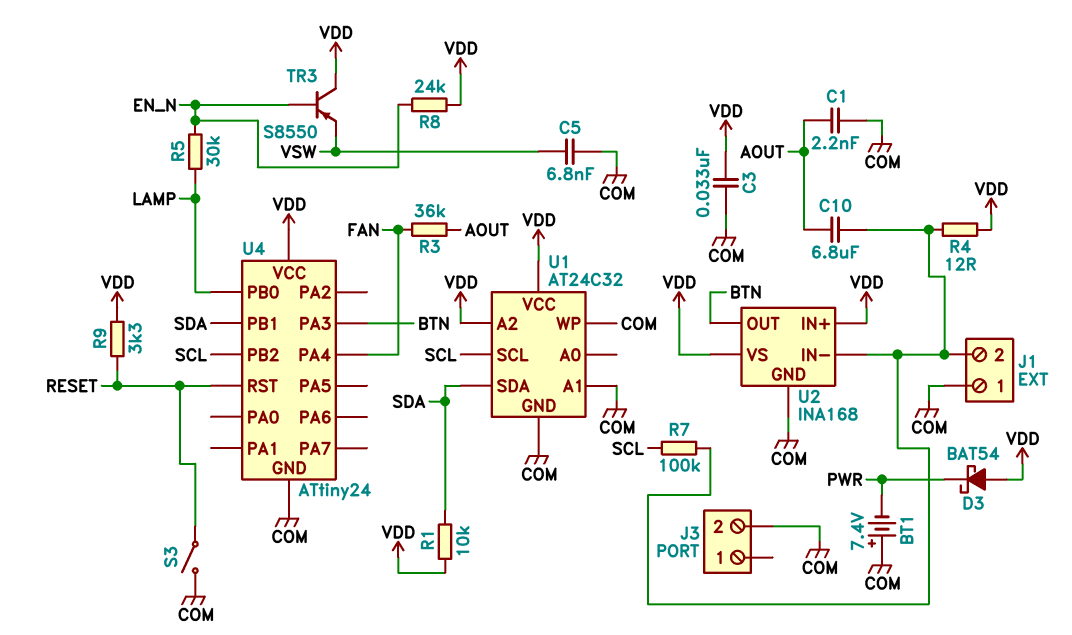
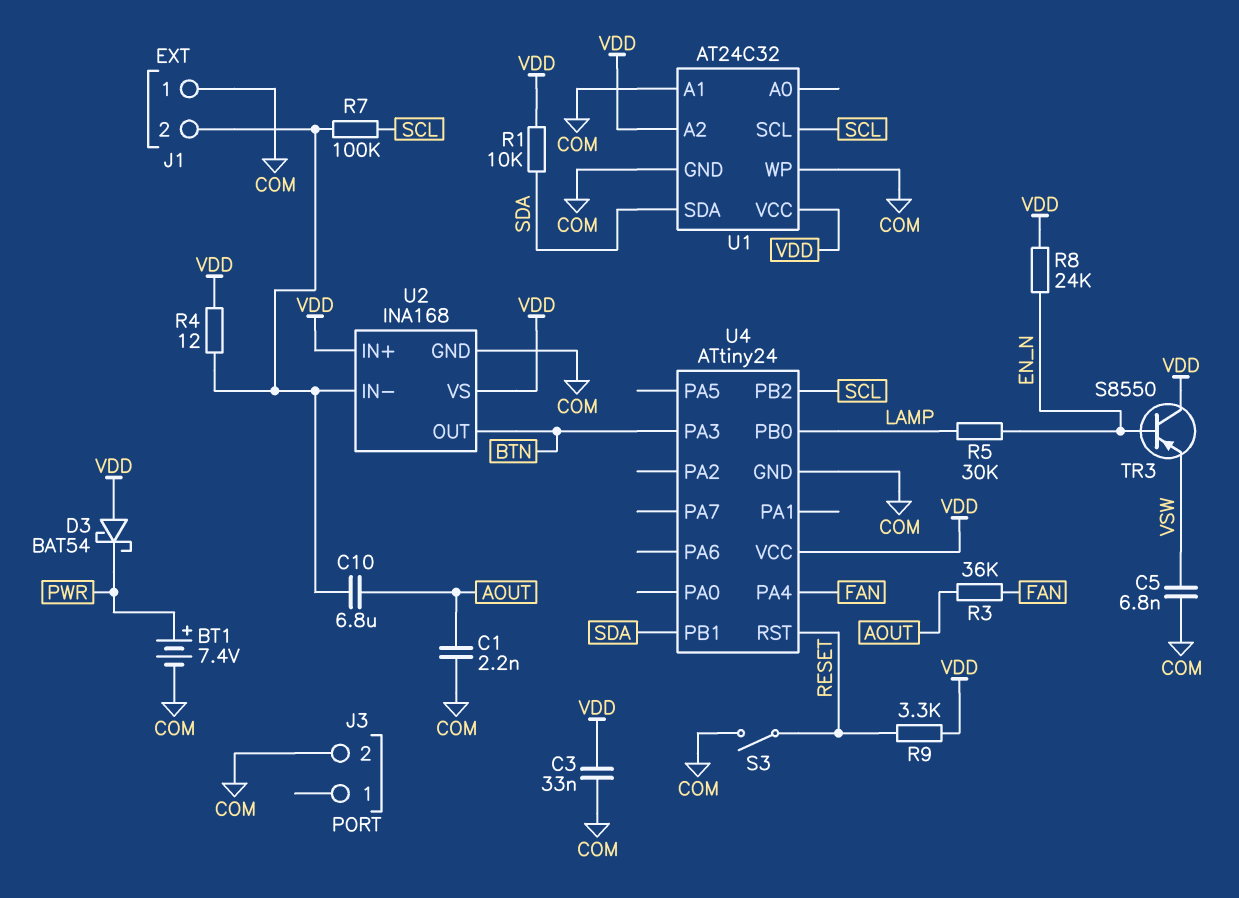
BT1: 7.4V (plus COM, minus PWR) -> 7.4V (plus PWR, minus COM)

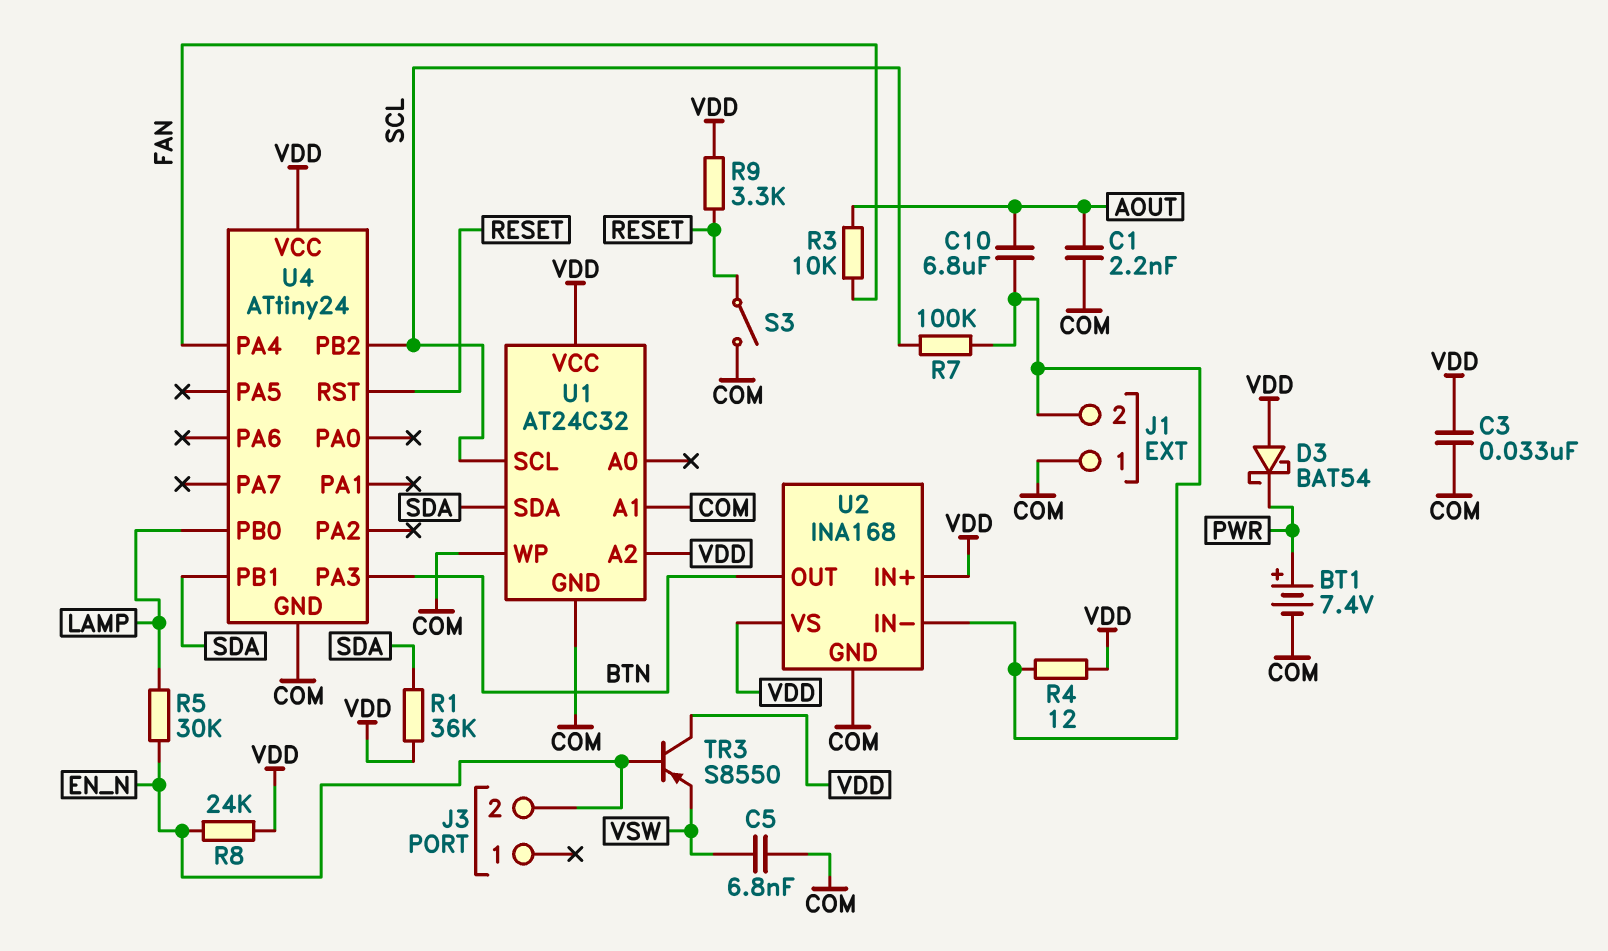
J3 pin 2: COM -> EN_N
R1: 10k (SDA, VDD) -> 36k (SDA, VDD)
R3: 36k (AOUT, FAN) -> 10k (AOUT, FAN)

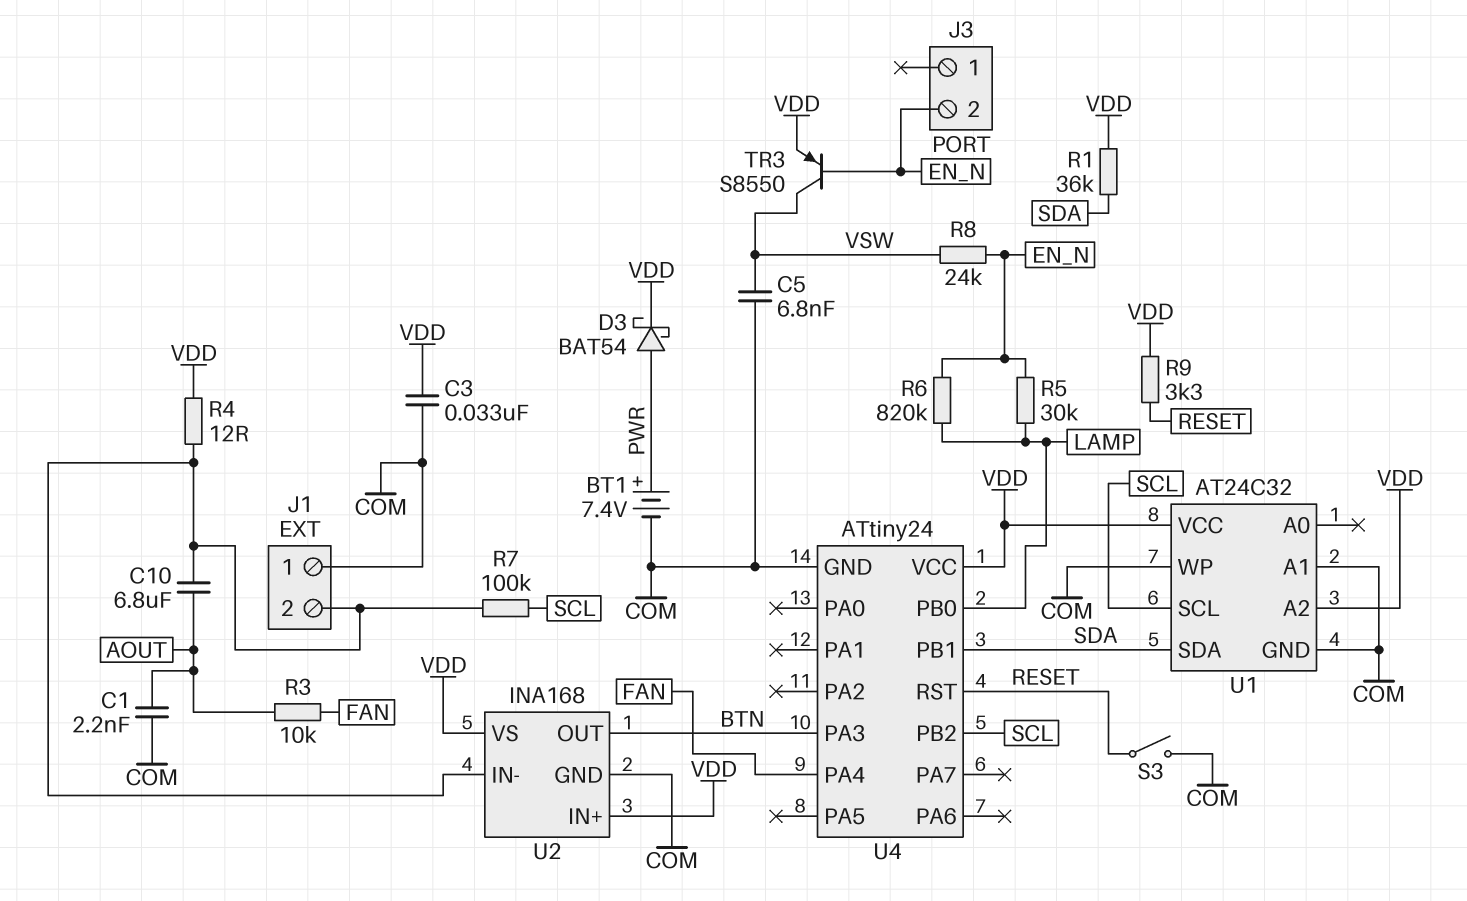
D3: schottky BAT54 (A VDD, K PWR) -> schottky BAT54 (A PWR, K VDD)
R6: none -> 820k (EN_N, LAMP)
R8: 24k (EN_N, VDD) -> 24k (EN_N, VSW)
TR3: PNP S8550 (B EN_N, C VDD, E VSW) -> PNP S8550 (B EN_N, C VSW, E VDD)

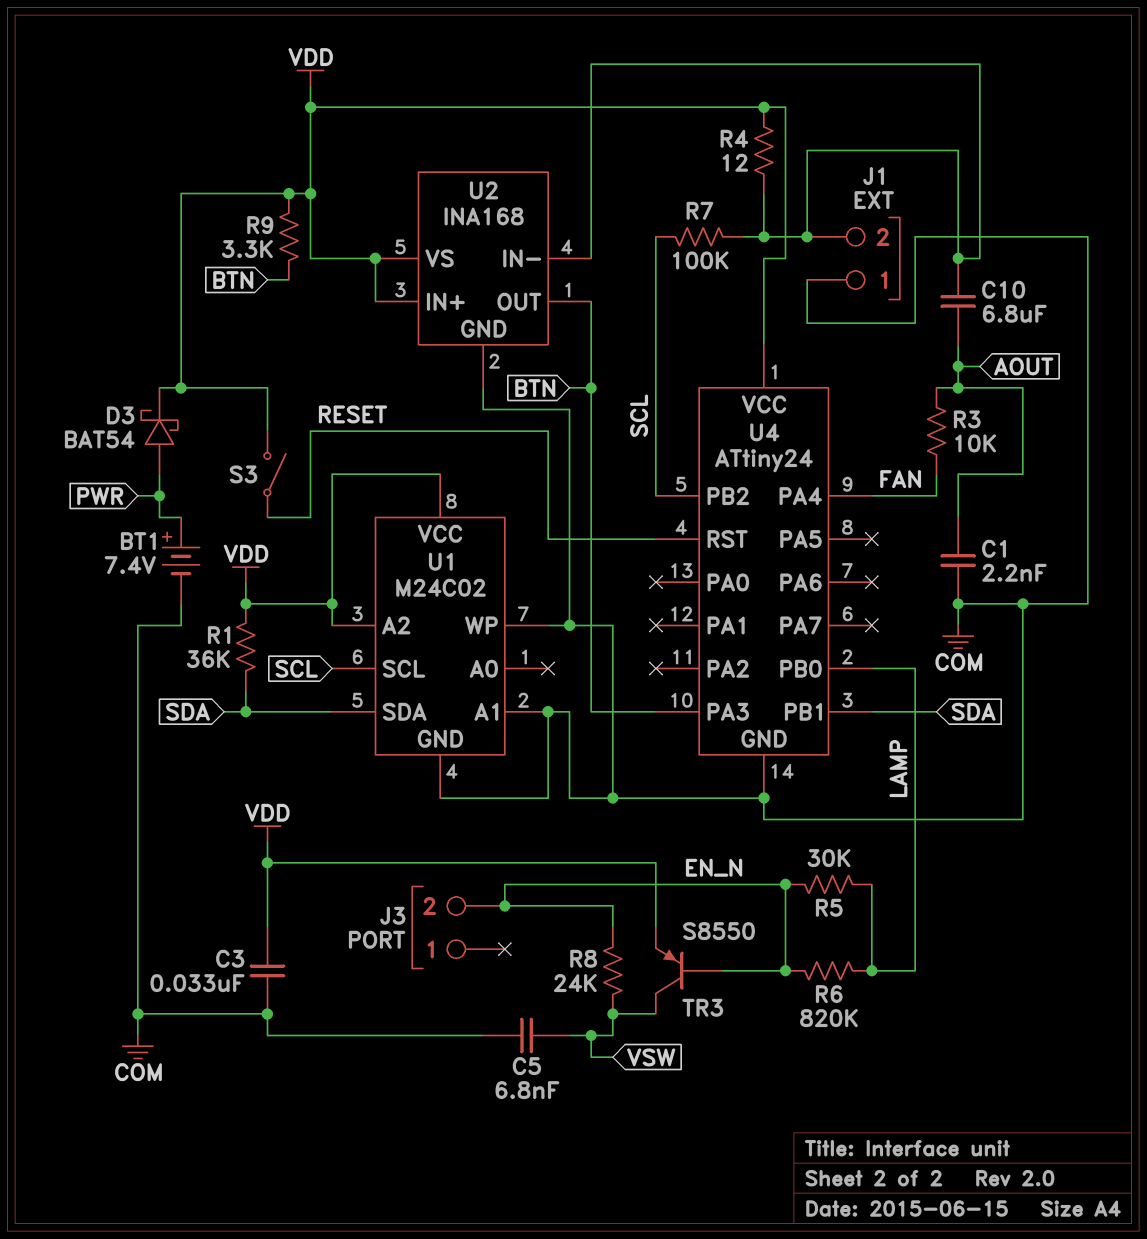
R9: 3.3k (RESET, VDD) -> 3.3k (BTN, VDD)
S3: switch (COM, RESET) -> switch (RESET, VDD)
U1: AT24C32 -> M24C02

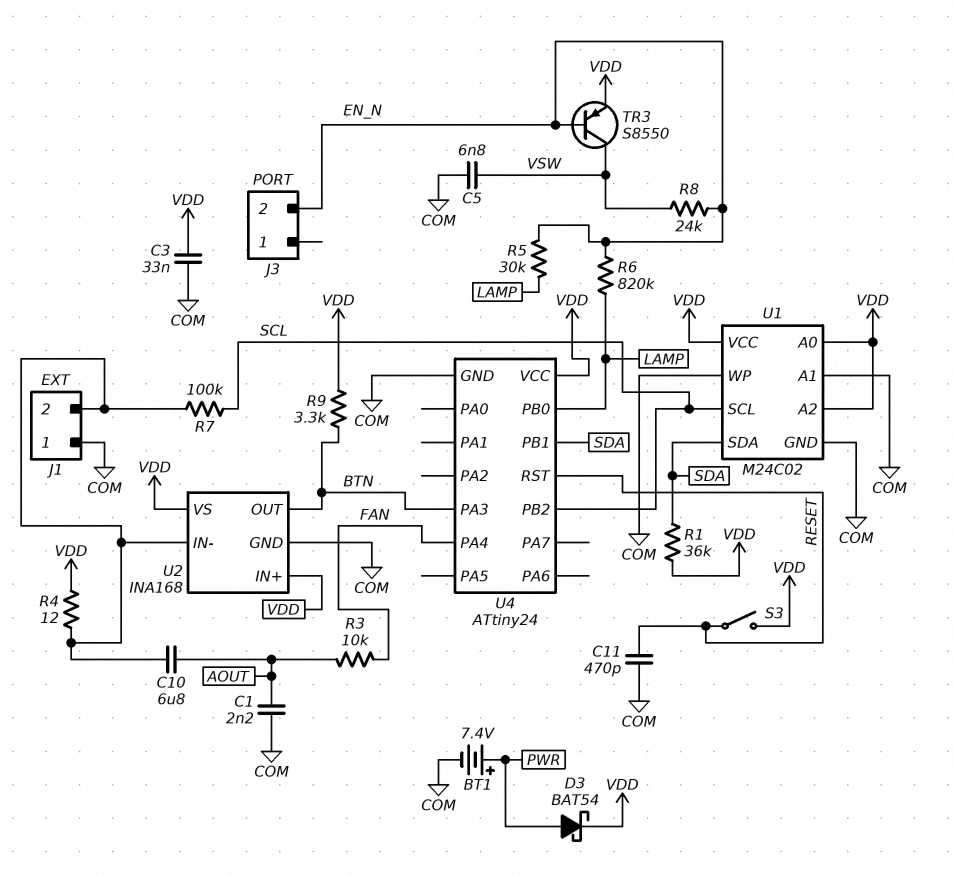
C11: none -> 470pF (COM, RESET)
U1 pin A0: none -> VDD

